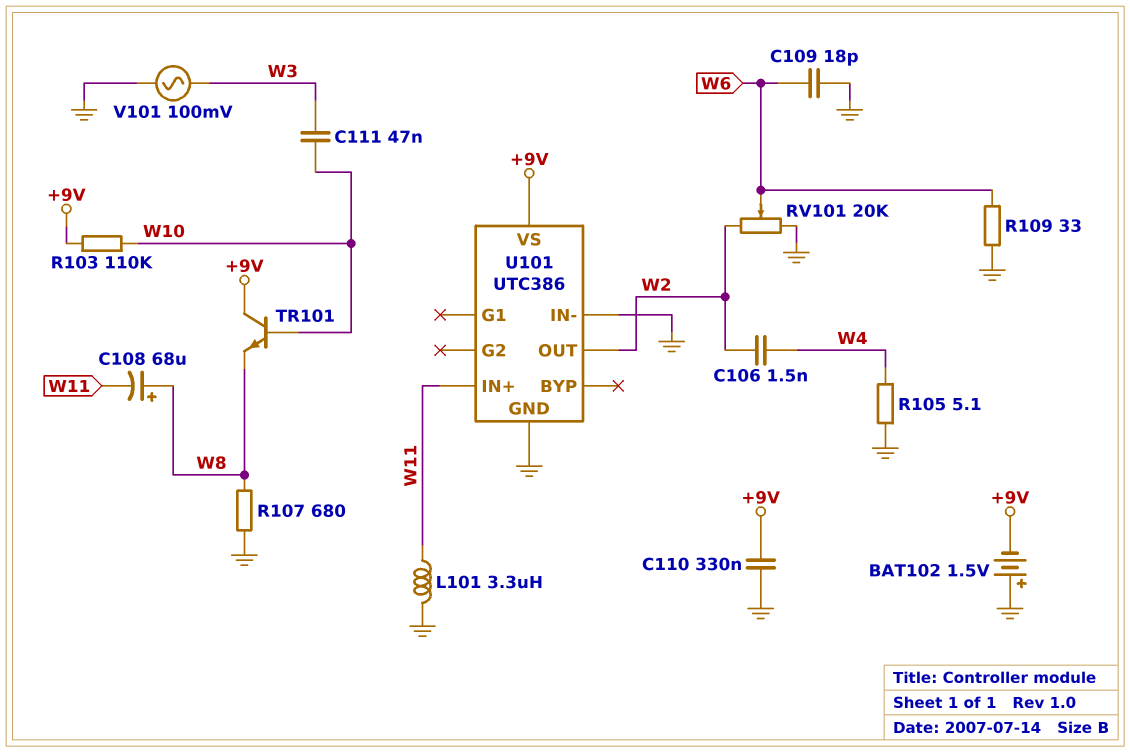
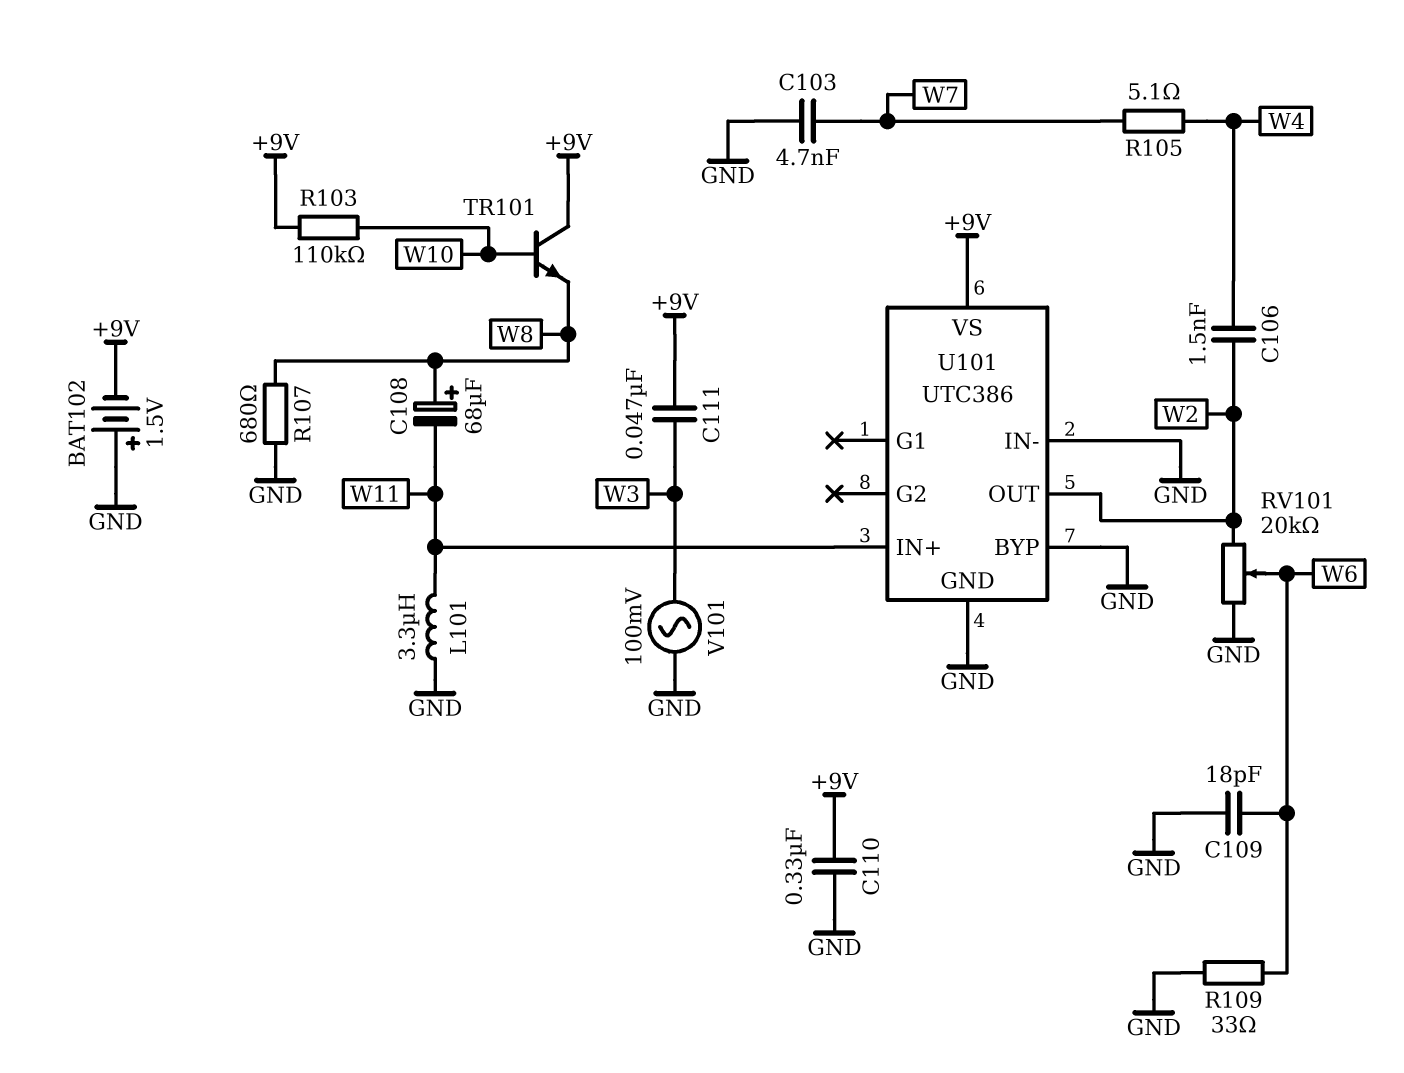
C103: none -> 4.7nF (GND, W7)
C111: 47nF (W3, W10) -> 47nF (+9V, W3)
R105: 5.1 (GND, W4) -> 5.1 (W4, W7)
U101 pin BYP: none -> GND

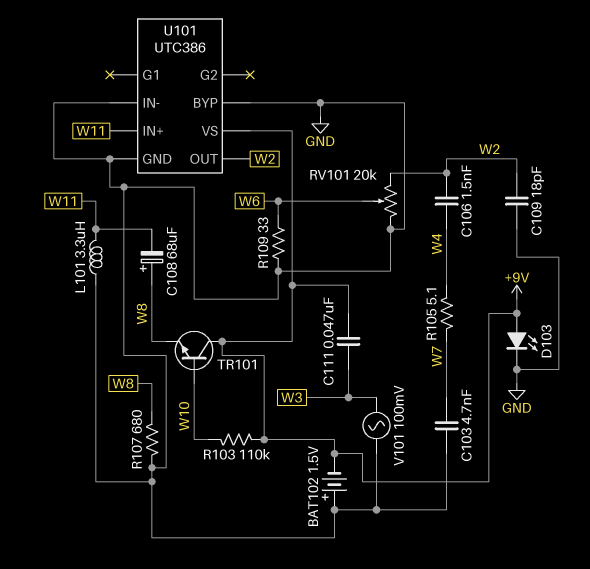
C109: 18pF (GND, W6) -> 18pF (GND, W2)
C110: 330nF (+9V, GND) -> none
D103: none -> LED (A +9V, K GND)

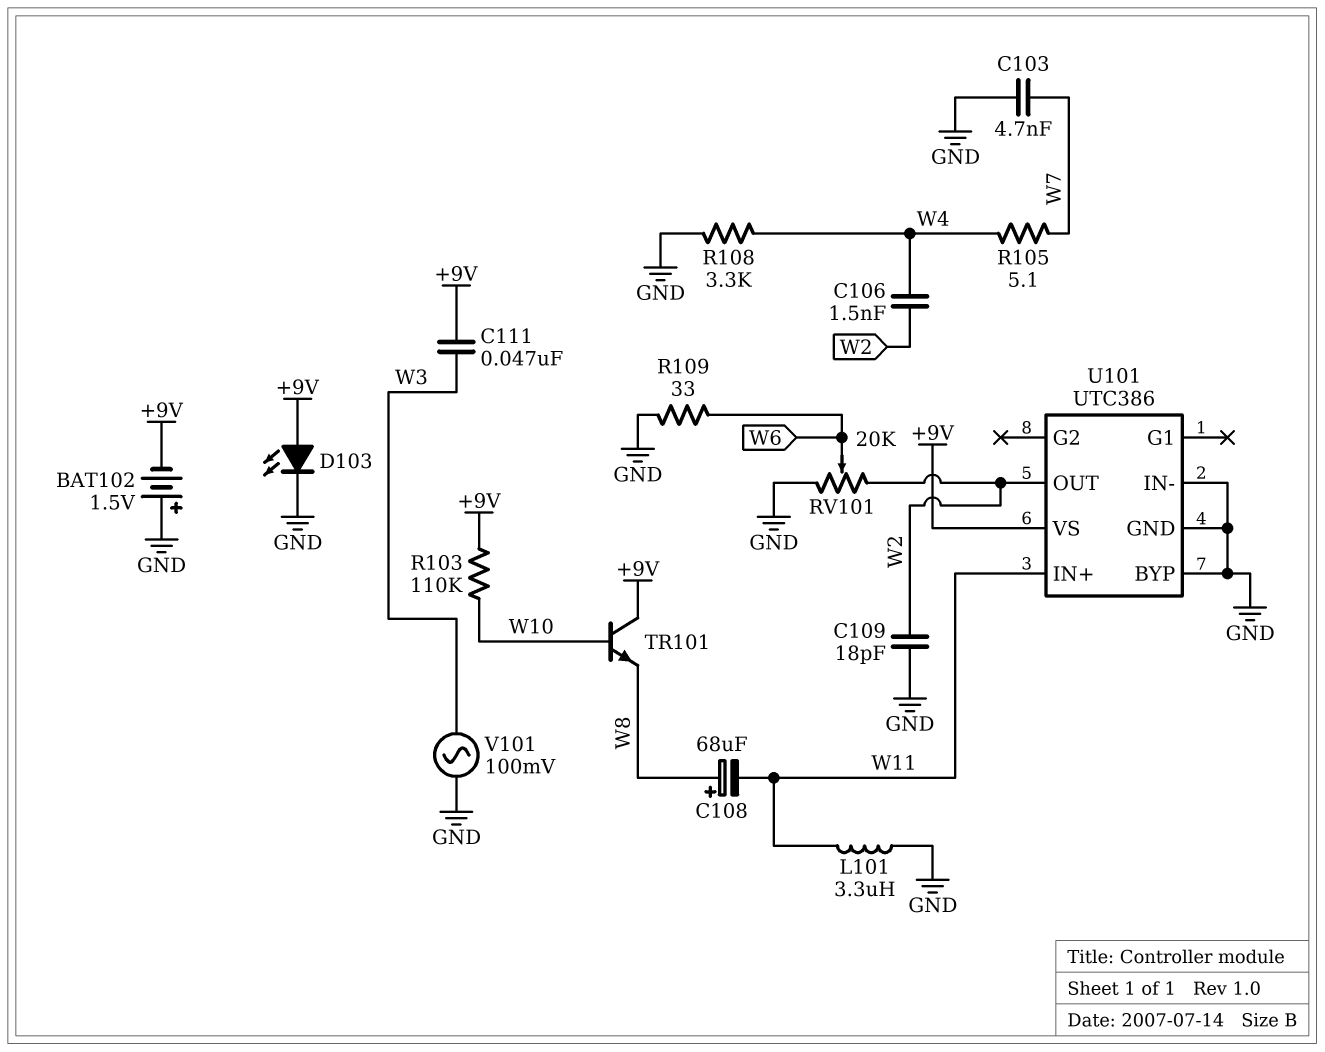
R107: 680 (GND, W8) -> none
R108: none -> 3.3k (GND, W4)

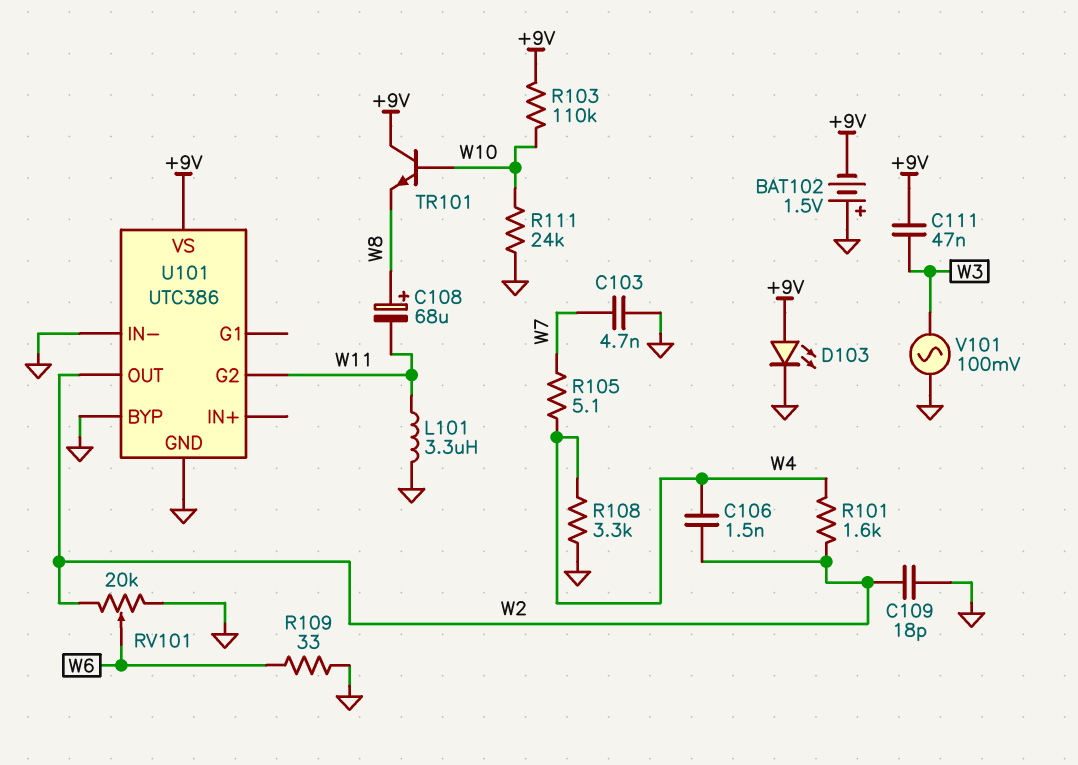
R101: none -> 1.6k (W2, W4)
R111: none -> 24k (GND, W10)
U101 pin G2: none -> W11
U101 pin IN+: W11 -> none

